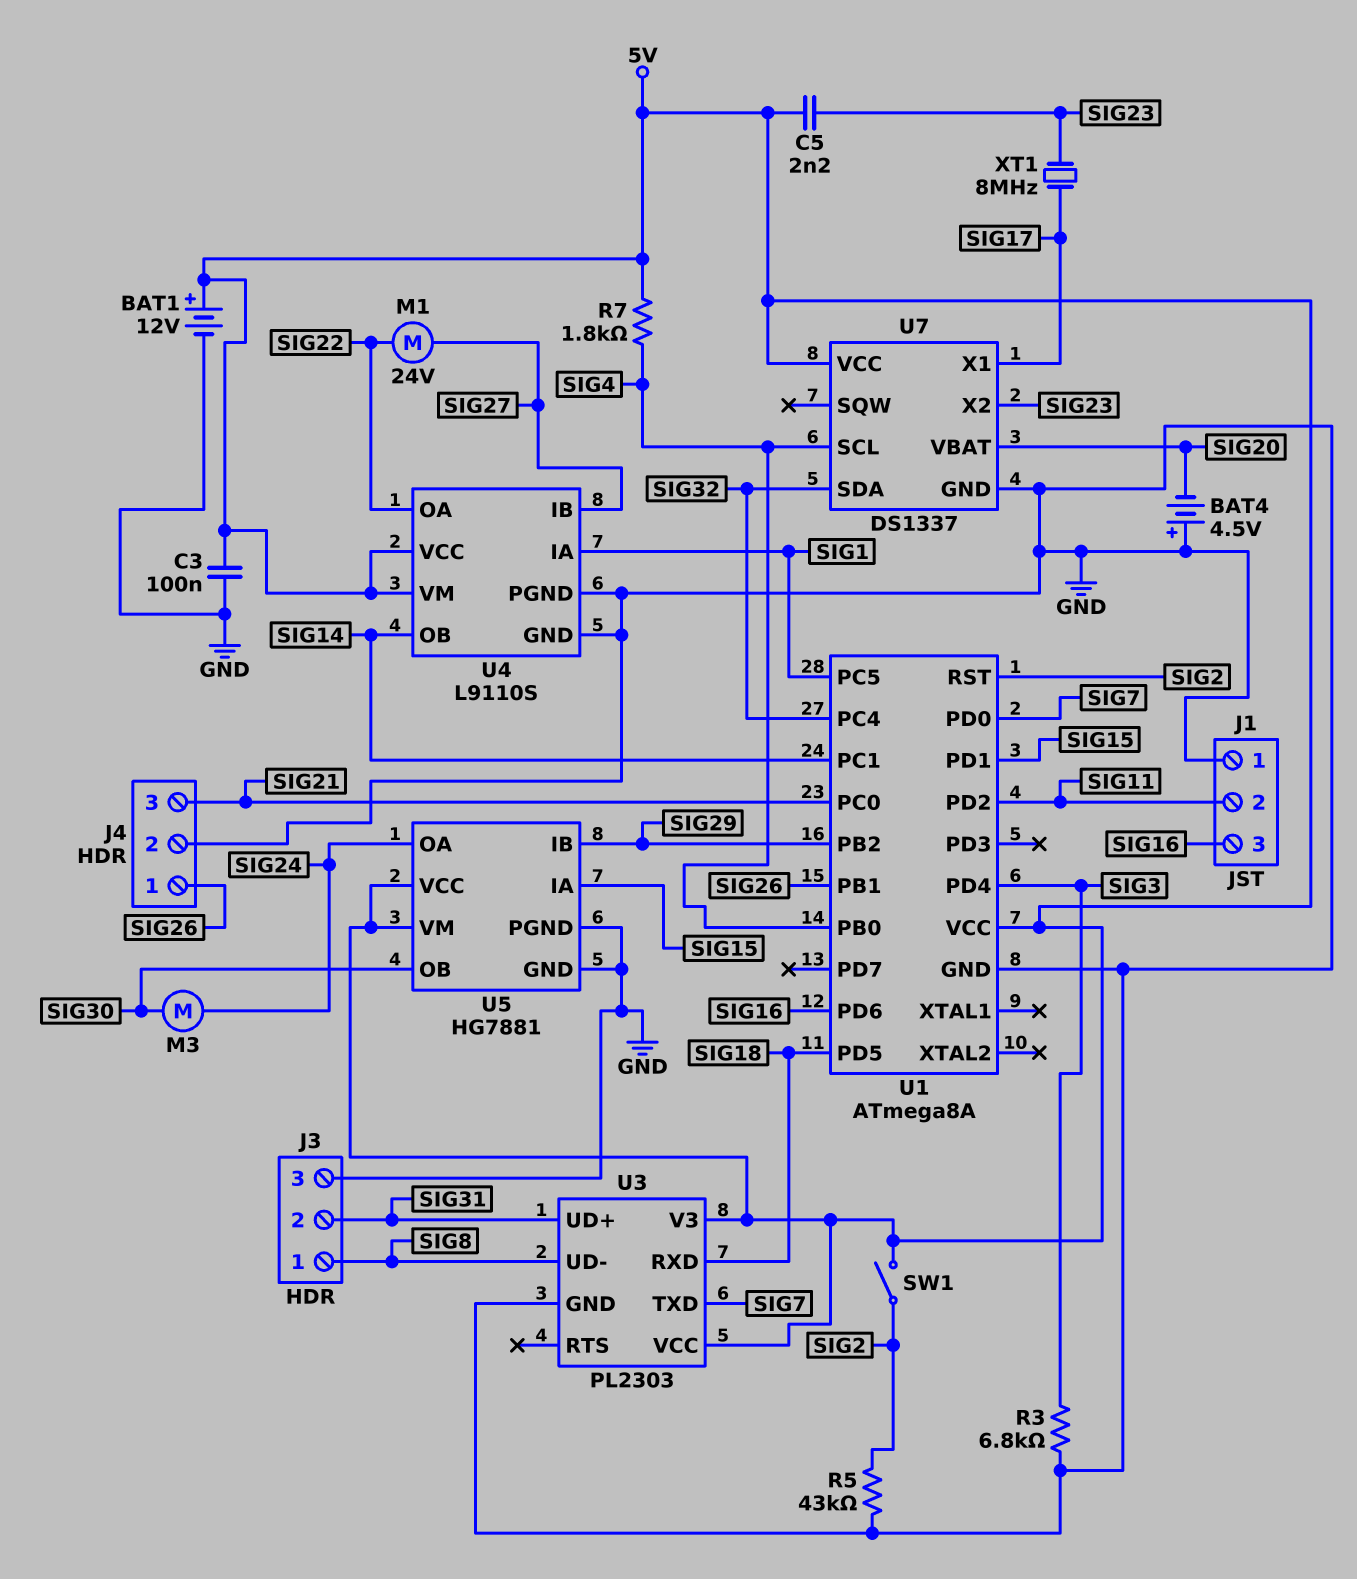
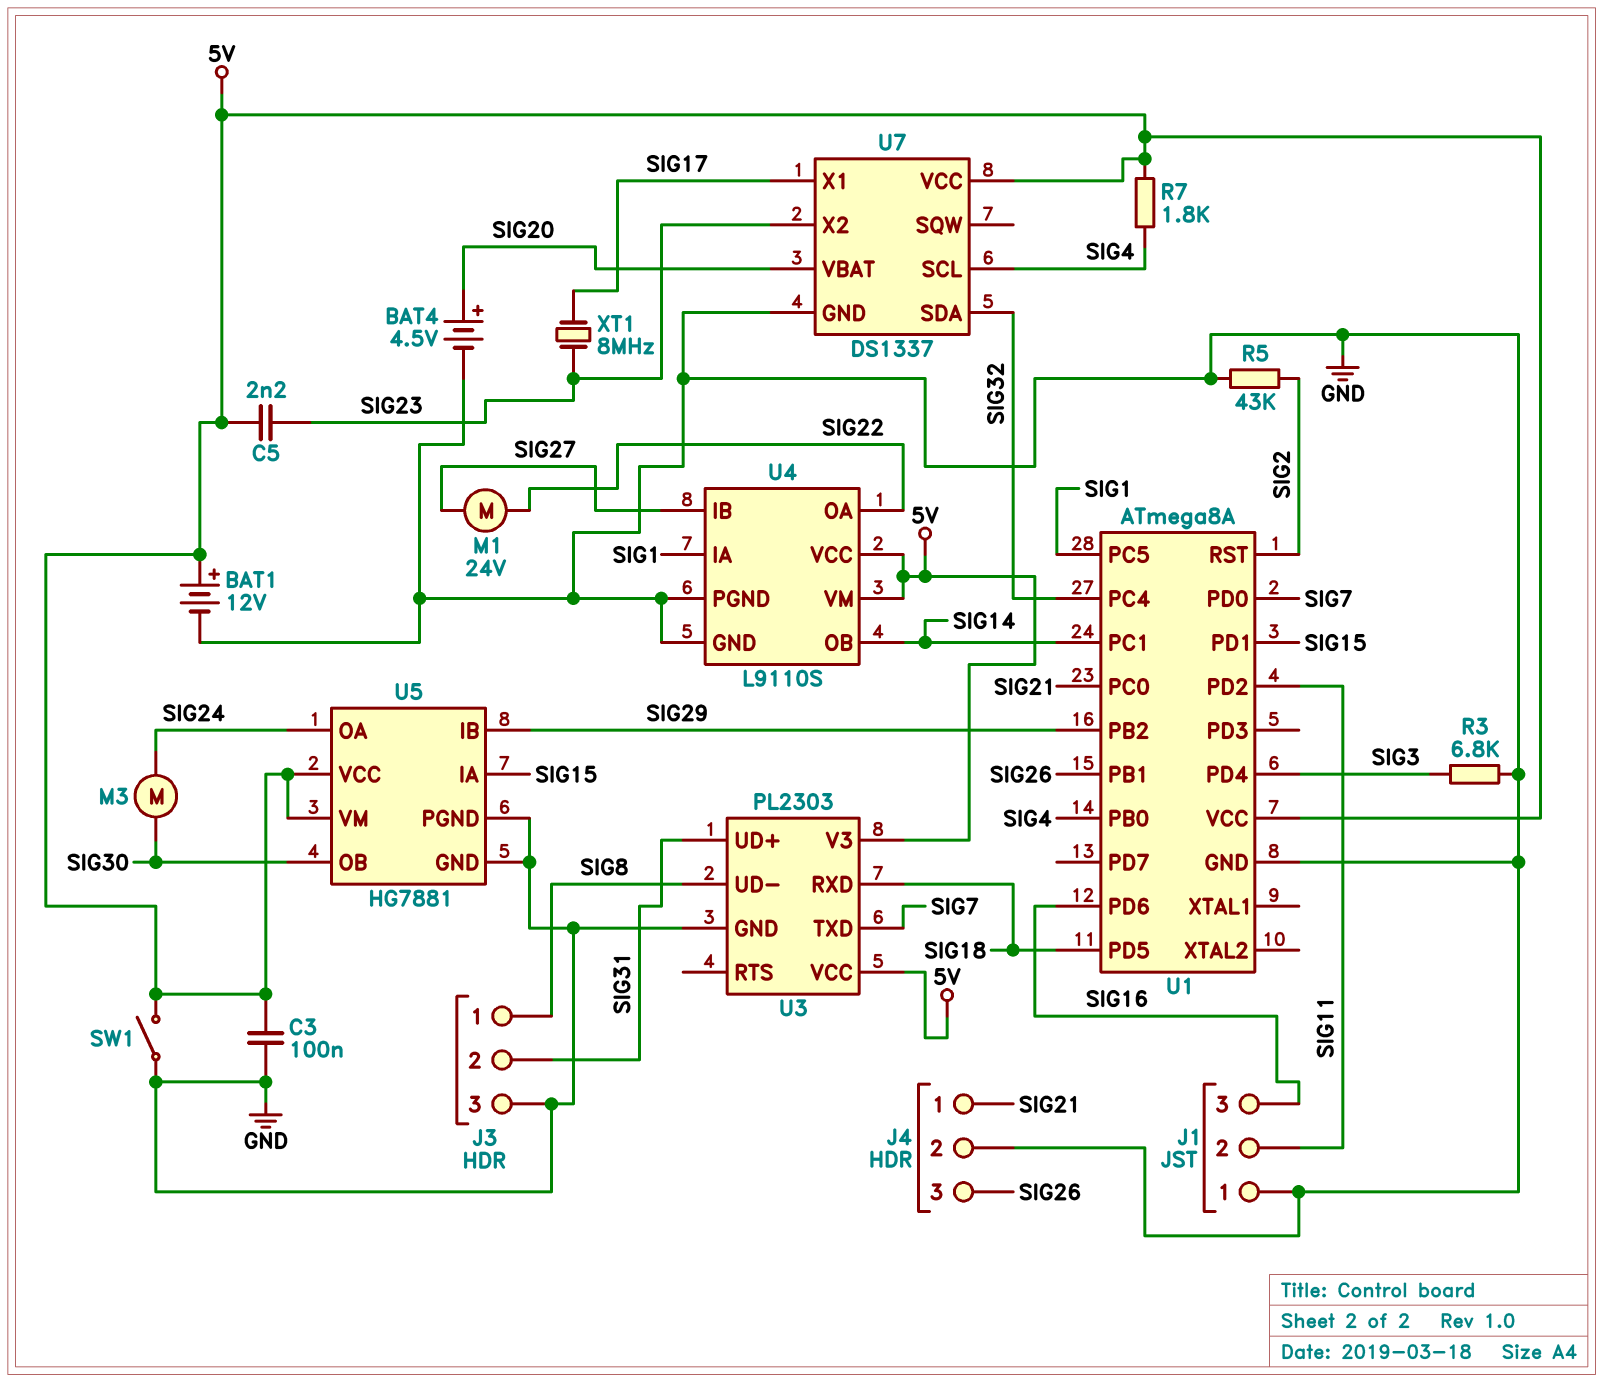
BAT4: 4.5V (plus GND, minus SIG20) -> 4.5V (plus SIG20, minus GND)
J4 pin 1: SIG26 -> SIG21
J4 pin 3: SIG21 -> SIG26
SW1: switch (5V, SIG2) -> switch (5V, GND)

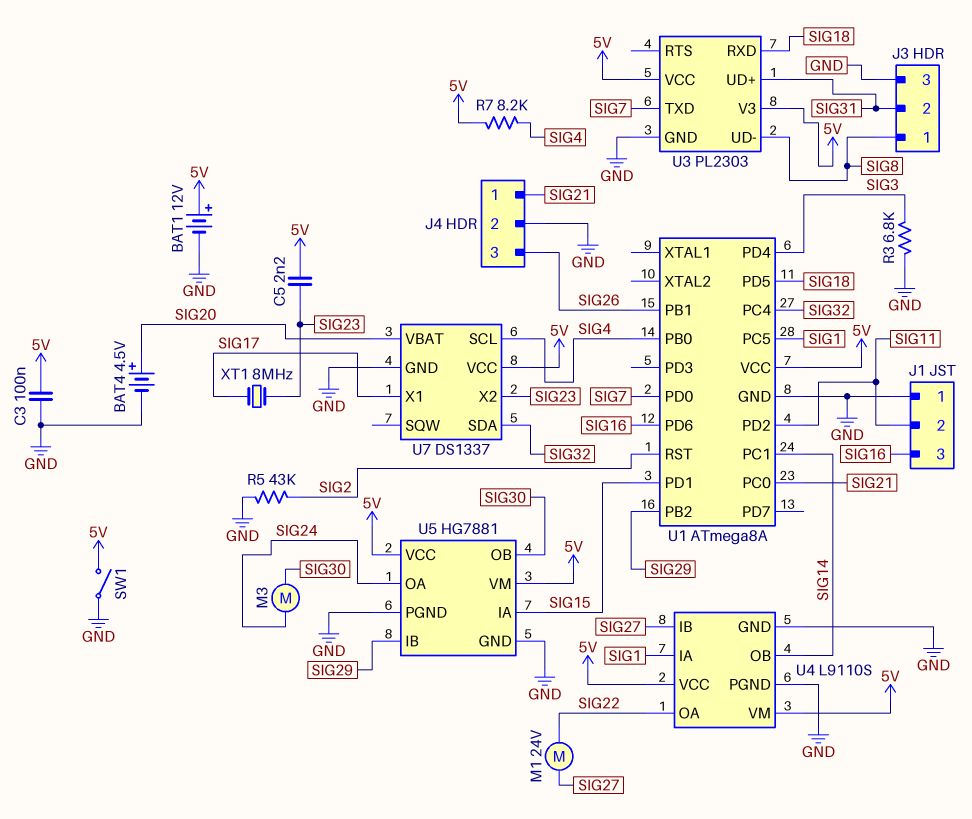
R7: 1.8k (5V, SIG4) -> 8.2k (5V, SIG4)

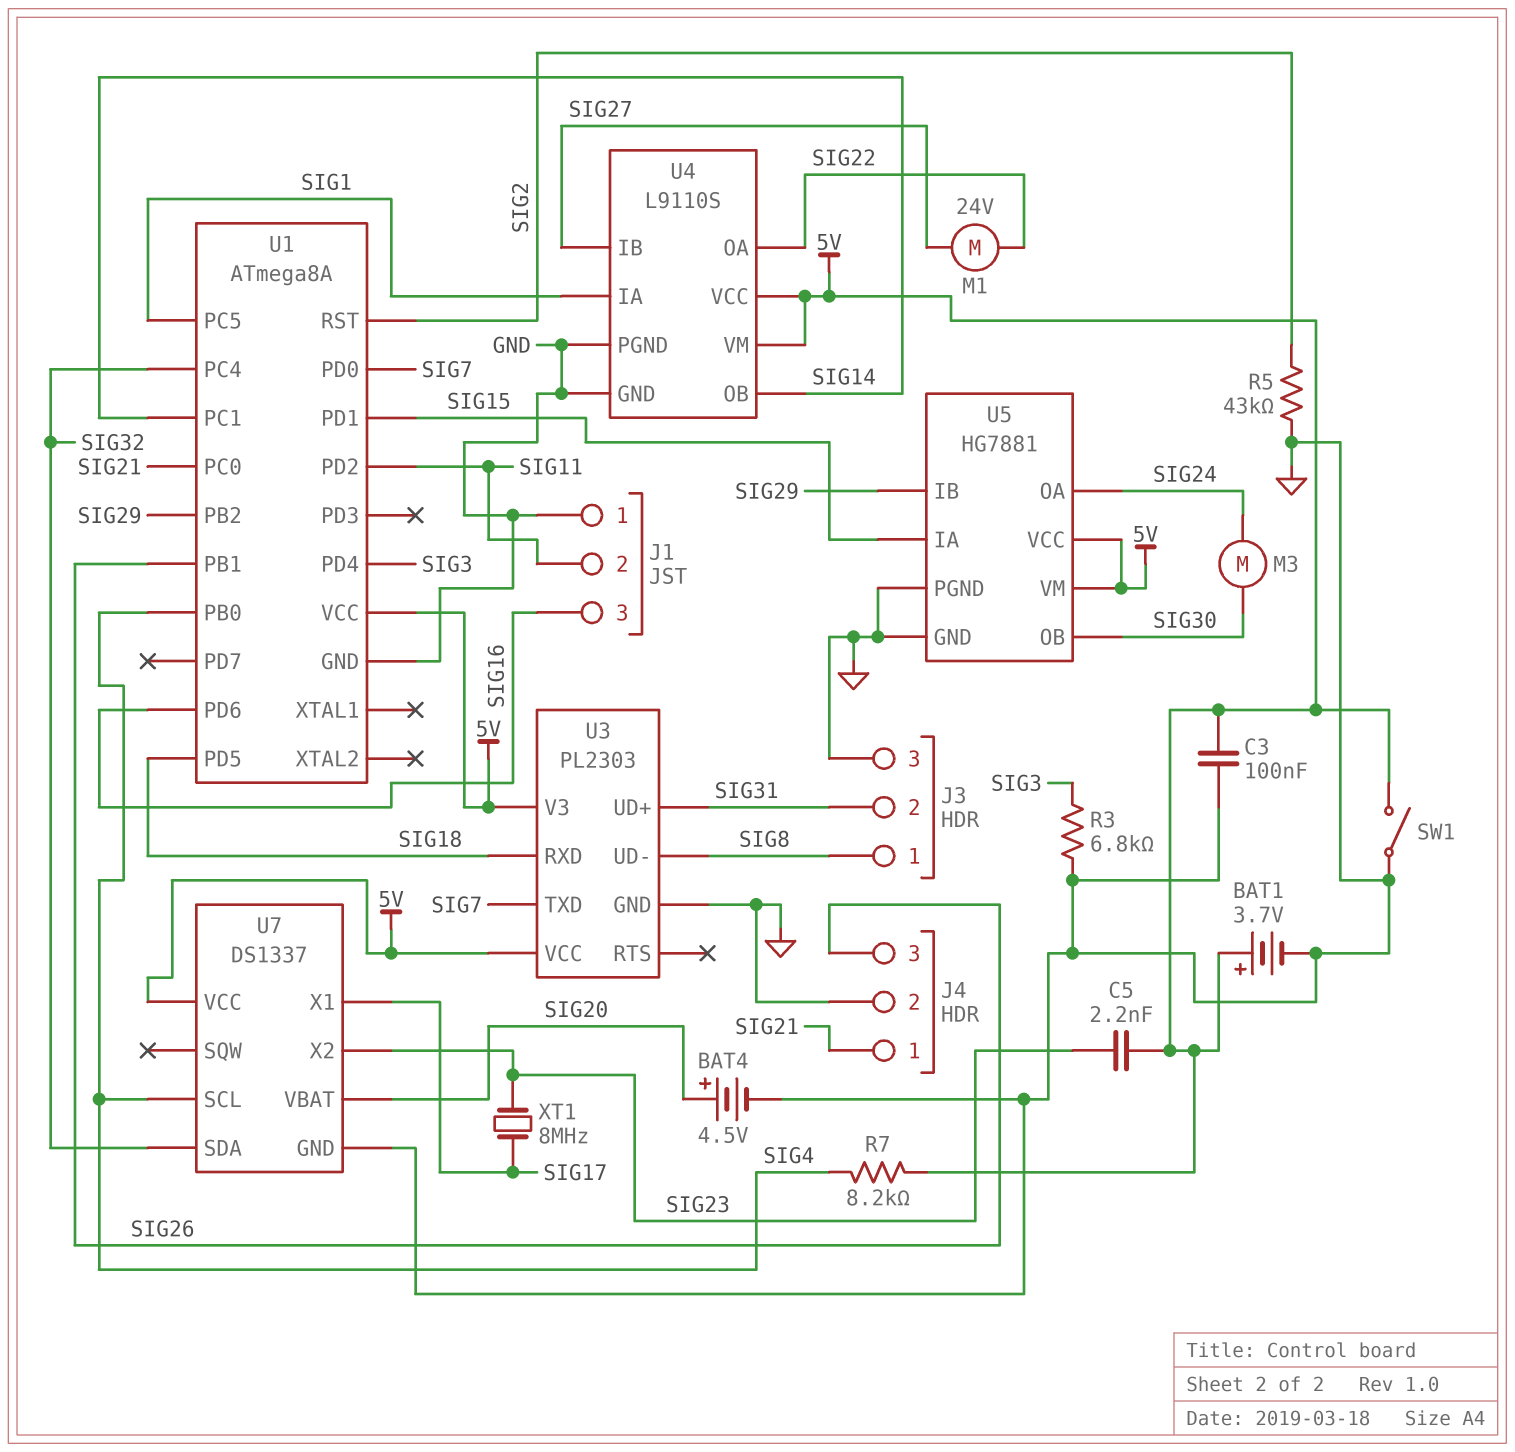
BAT1: 12V (plus 5V, minus GND) -> 3.7V (plus 5V, minus GND)

